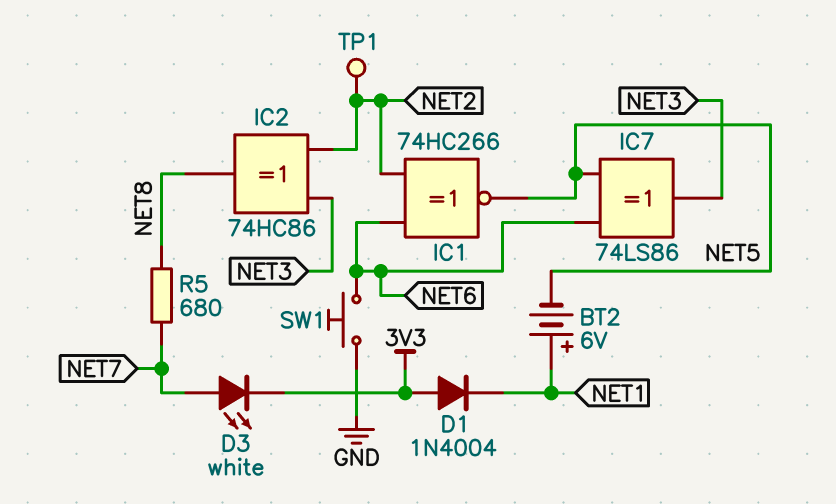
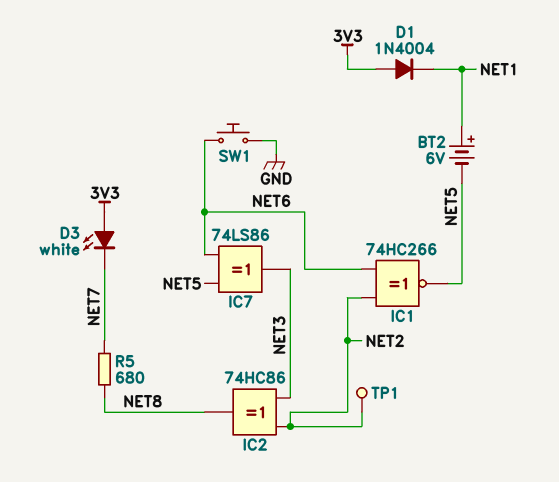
D3: LED white (A NET7, K 3V3) -> LED white (A 3V3, K NET7)

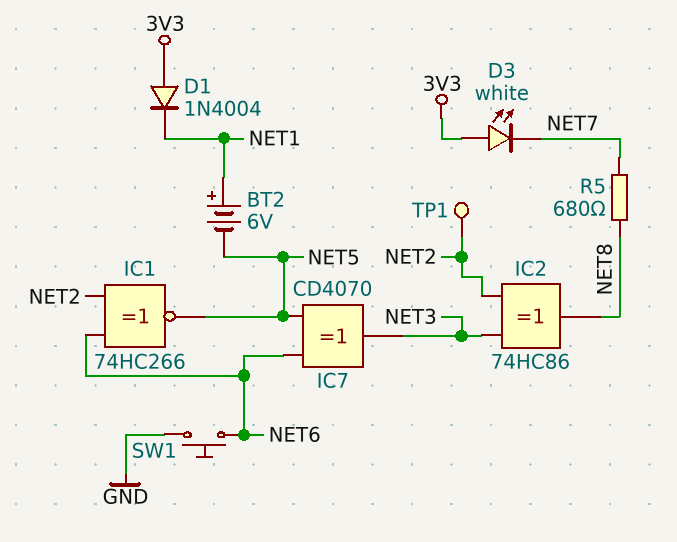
IC7: XOR 74LS86 (in NET5, in NET6, out NET3) -> XOR CD4070 (in NET5, in NET6, out NET3)

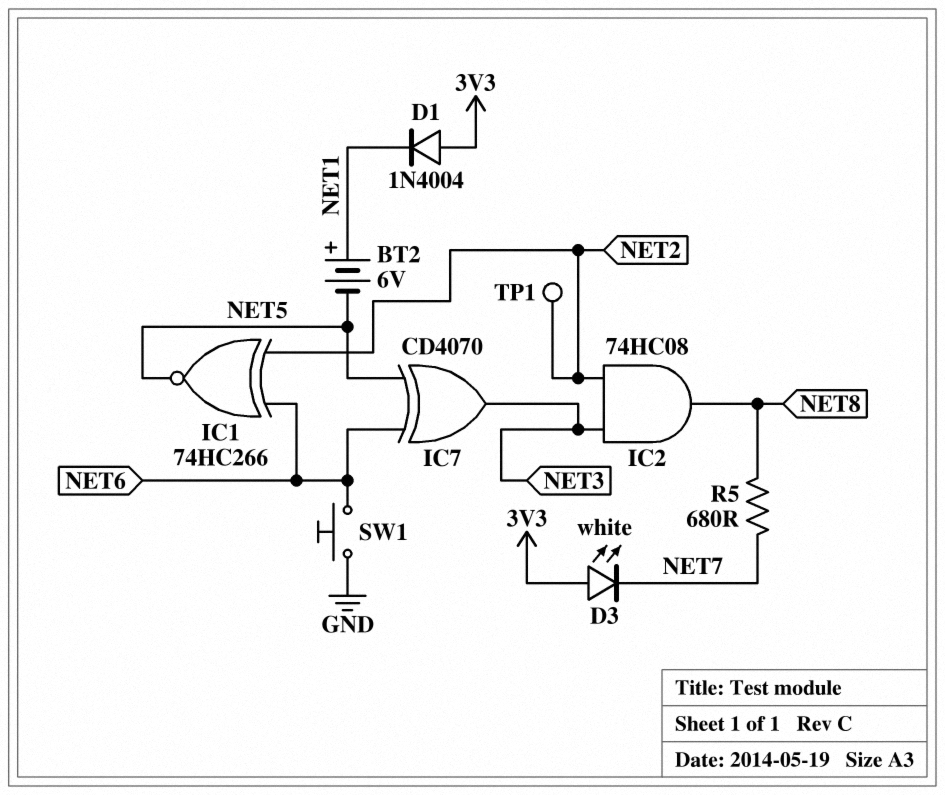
IC2: XOR 74HC86 (in NET2, in NET3, out NET8) -> AND 74HC08 (in NET2, in NET3, out NET8)

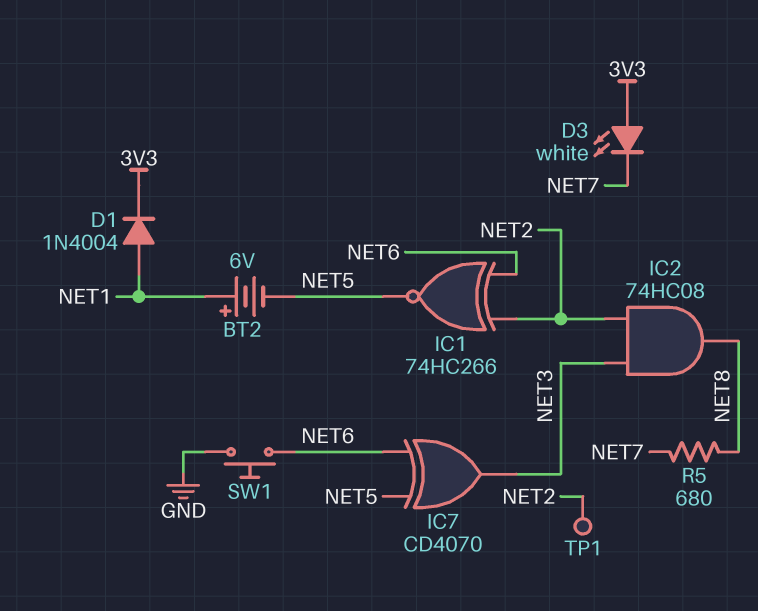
D1: diode 1N4004 (A 3V3, K NET1) -> diode 1N4004 (A NET1, K 3V3)

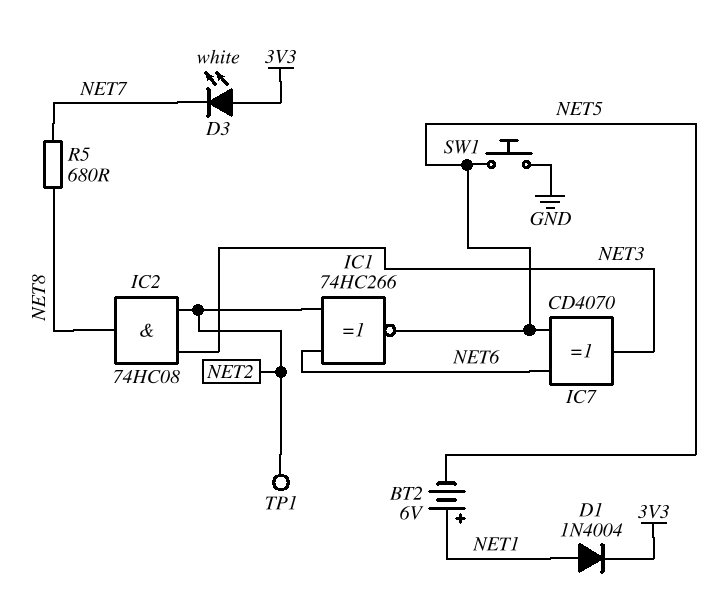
SW1: button (GND, NET6) -> button (GND, NET5)

